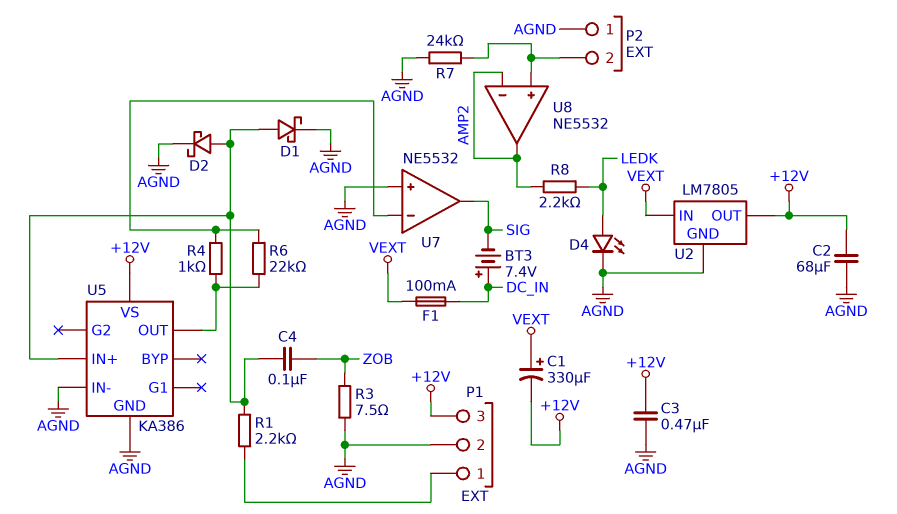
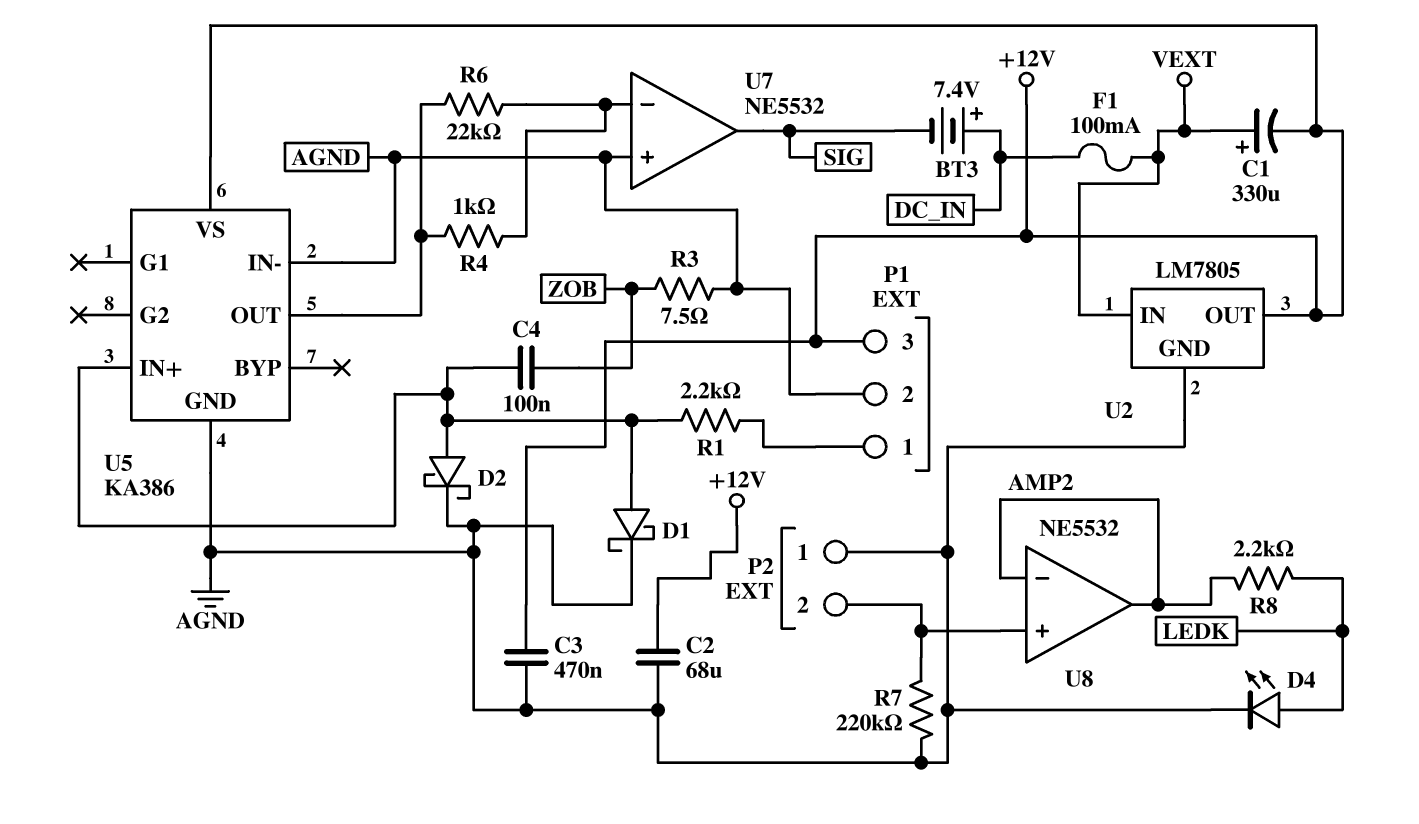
R7: 24k (AGND, P2/2) -> 220k (AGND, P2/2)

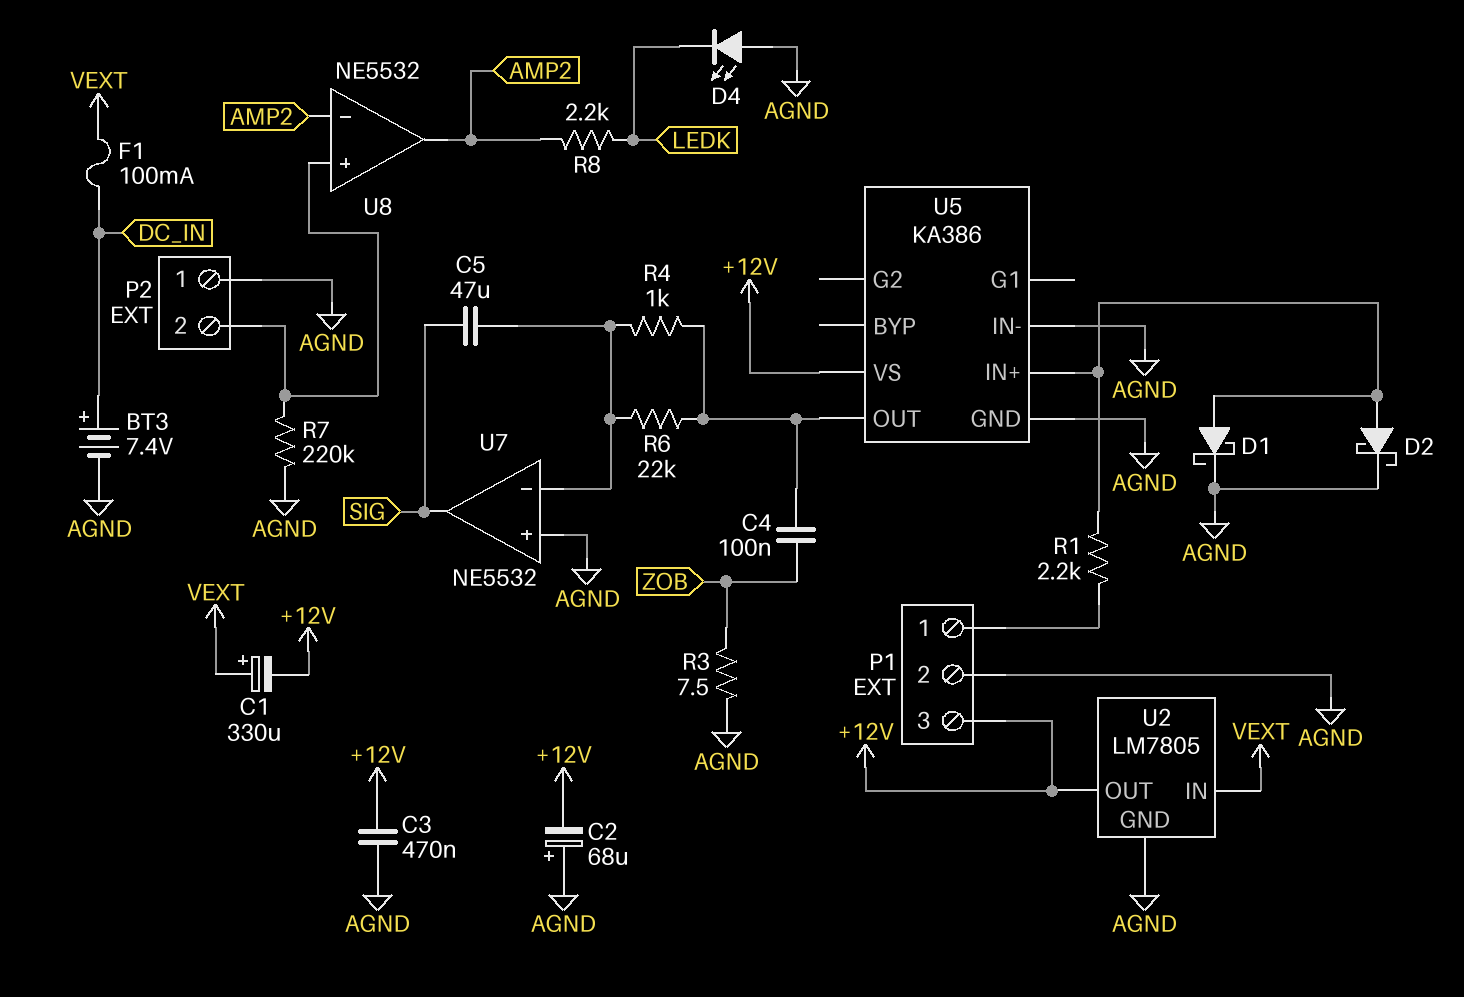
BT3: 7.4V (plus DC_IN, minus SIG) -> 7.4V (plus DC_IN, minus AGND)
C2: 68uF (+12V, AGND) -> 68uF (plus AGND, minus +12V)
C4: 100nF (U5/IN+, ZOB) -> 100nF (U5/OUT, ZOB)
C5: none -> 47uF (SIG, U7/in-)
D4: LED (A LEDK, K AGND) -> LED (A AGND, K LEDK)

